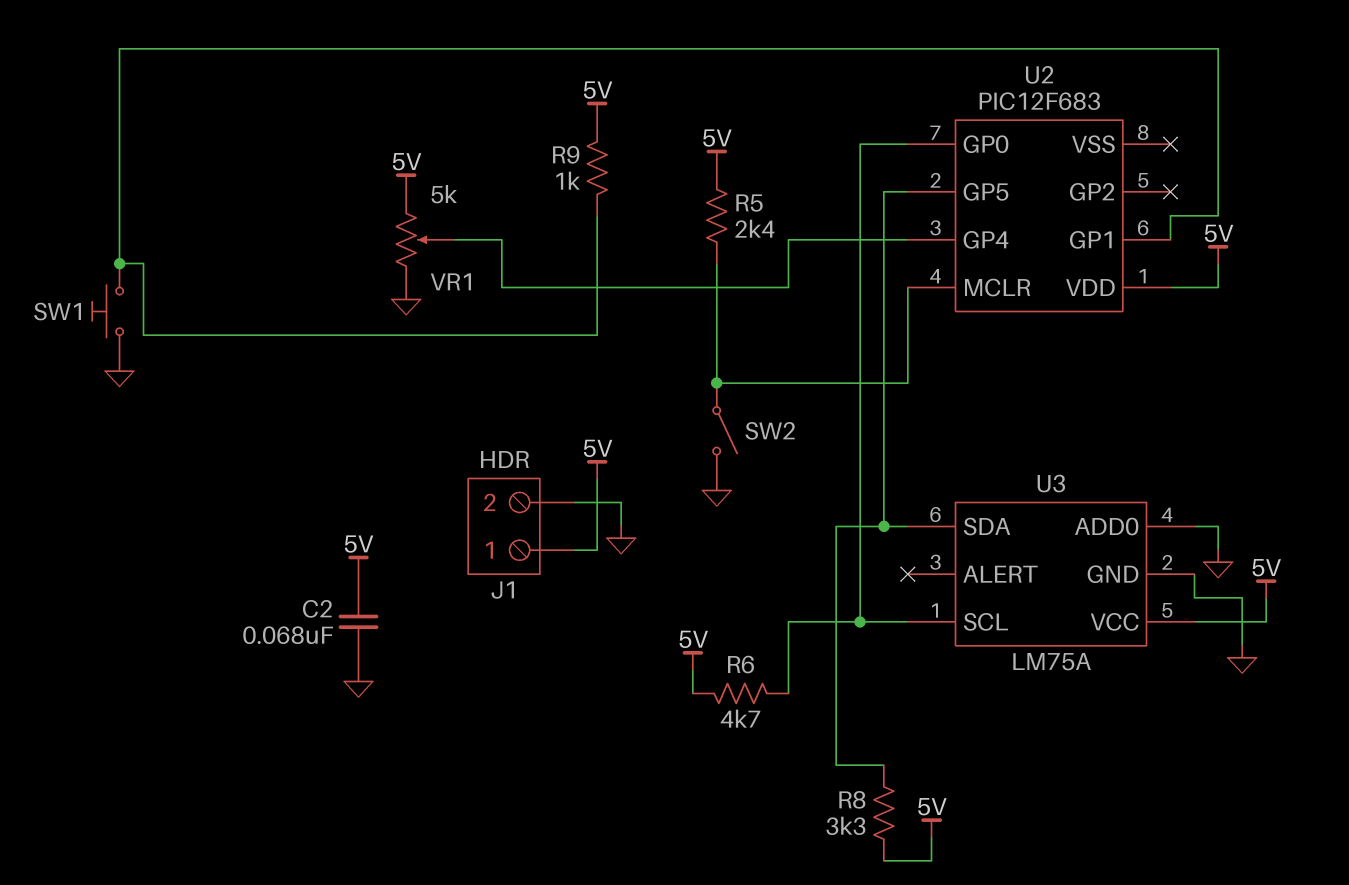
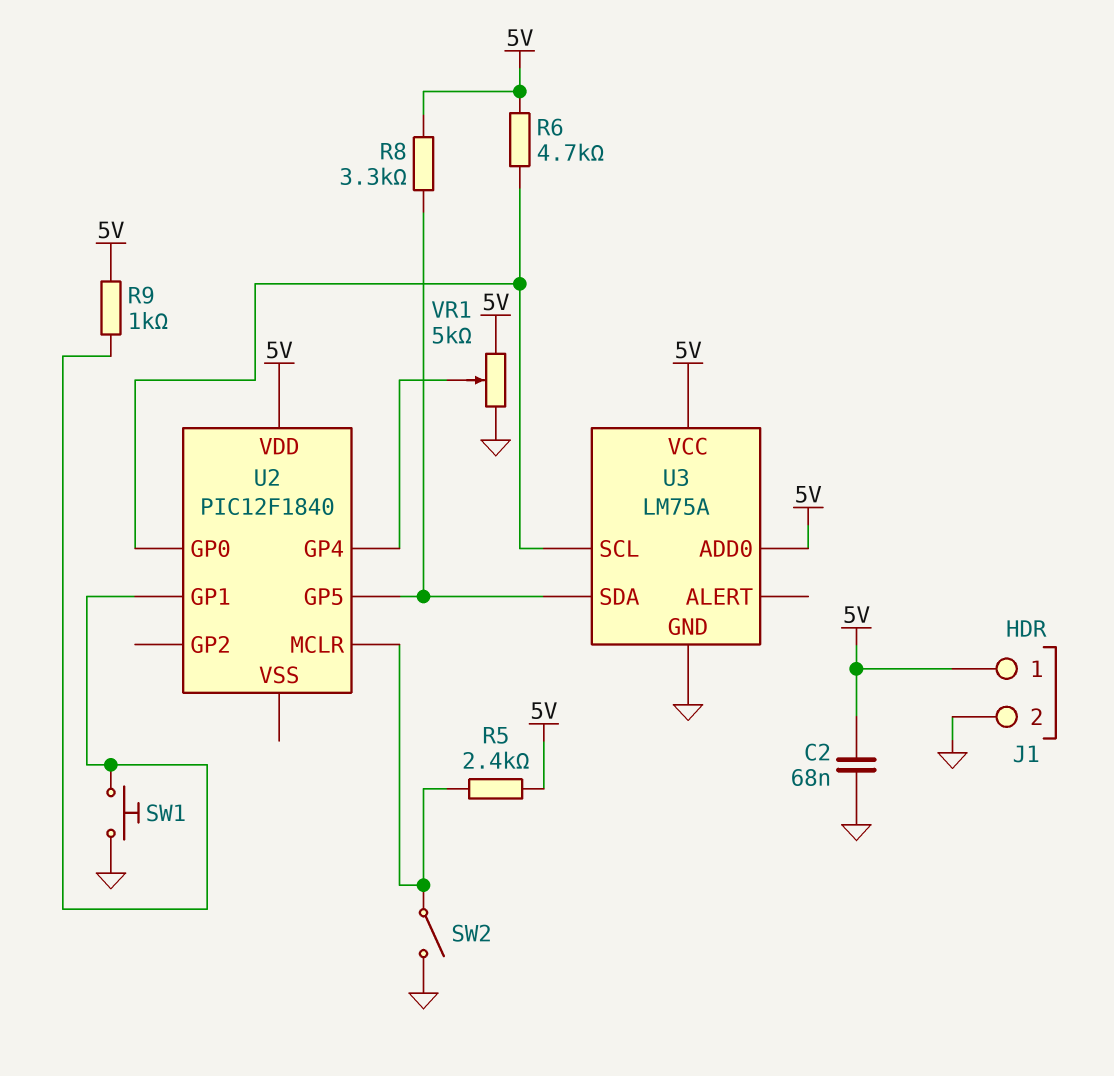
U2: PIC12F683 -> PIC12F1840
U3 pin ADD0: GND -> 5V

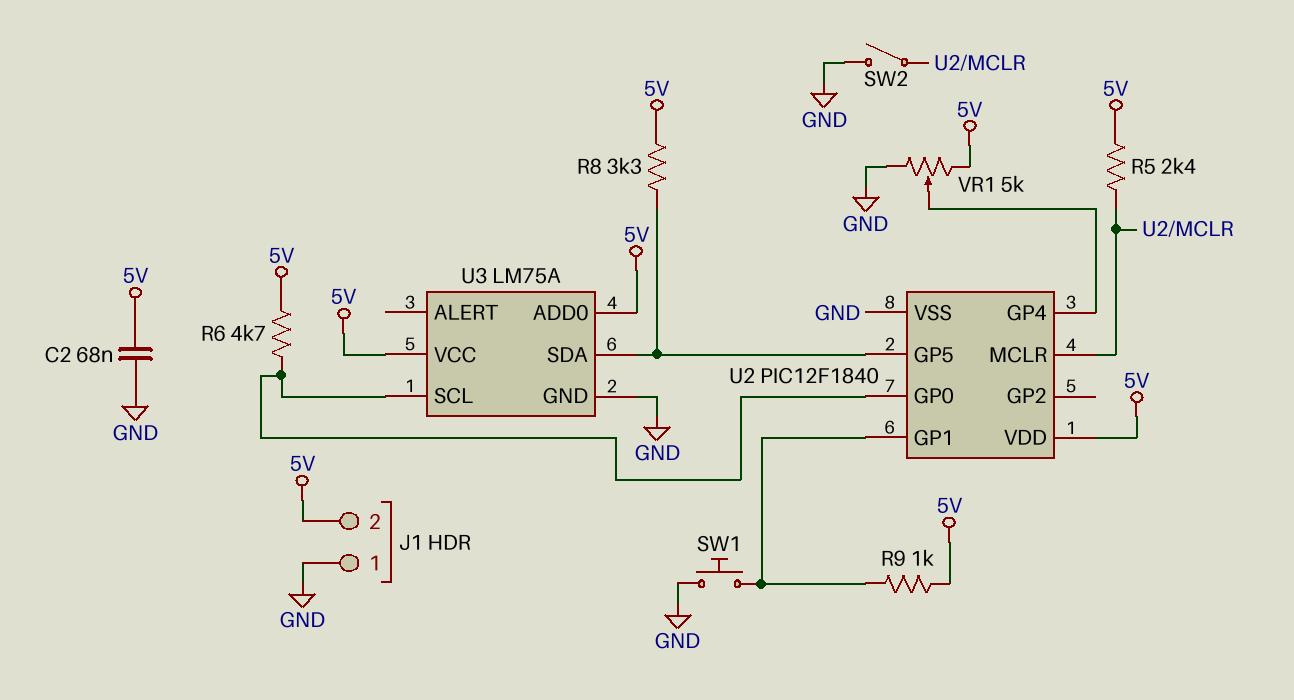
J1 pin 1: 5V -> GND
J1 pin 2: GND -> 5V
U2 pin VSS: none -> GND

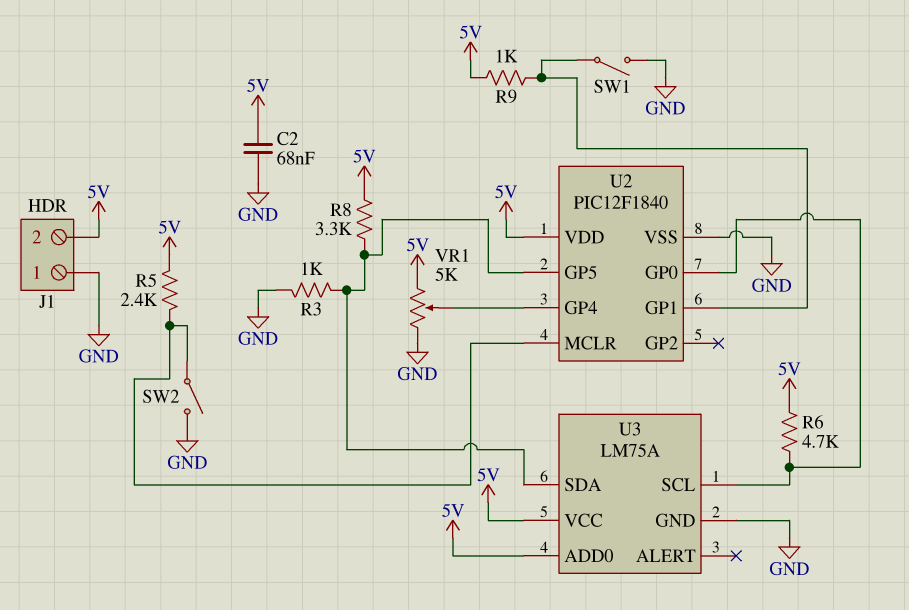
R3: none -> 1k (GND, U2/GP5)
SW1: button (GND, U2/GP1) -> switch (GND, U2/GP1)

